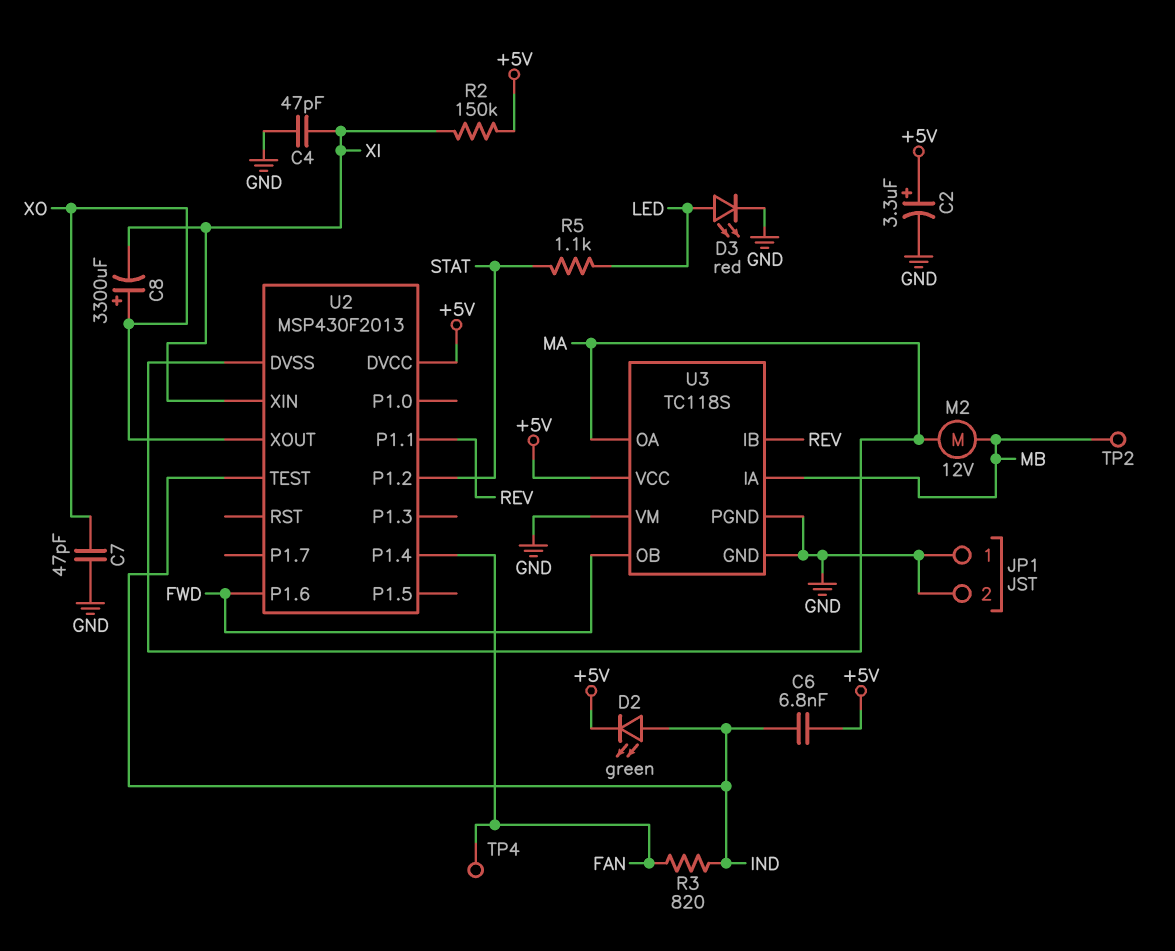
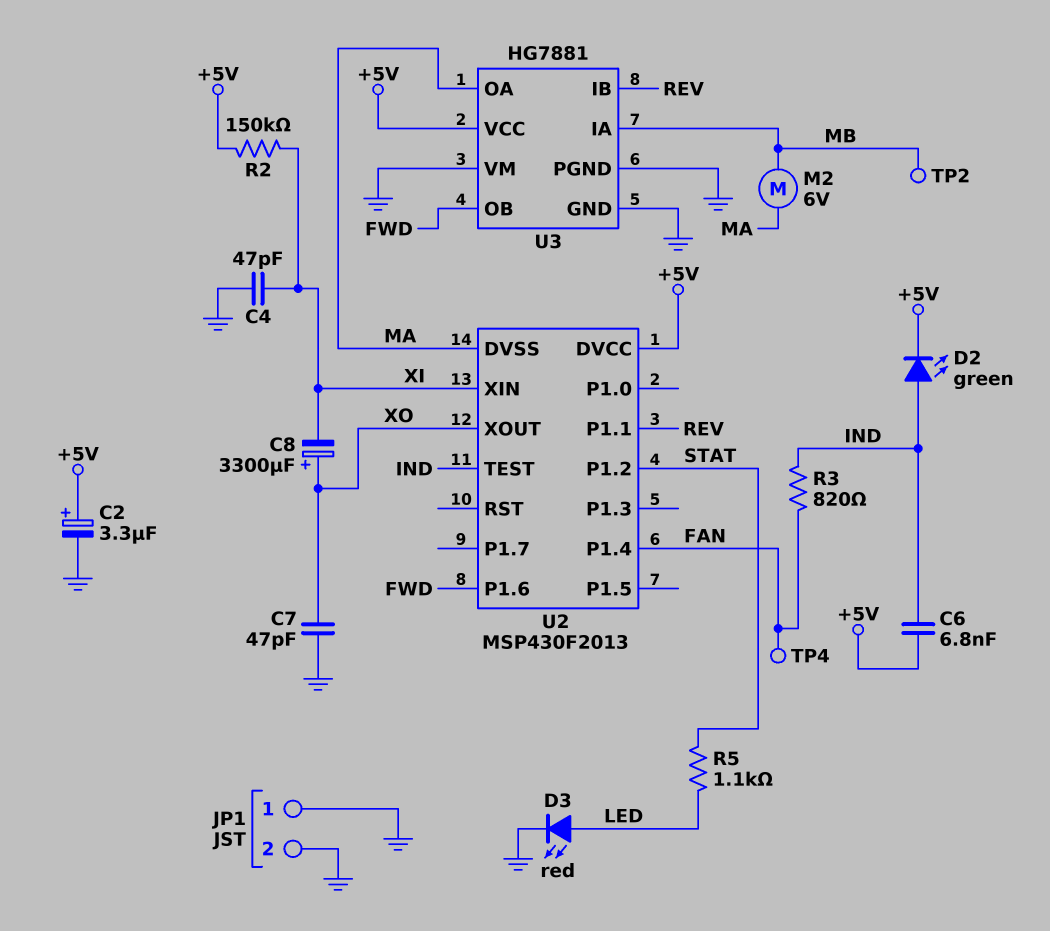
M2: motor 12V (MA, MB) -> motor 6V (MA, MB)
U3: TC118S -> HG7881

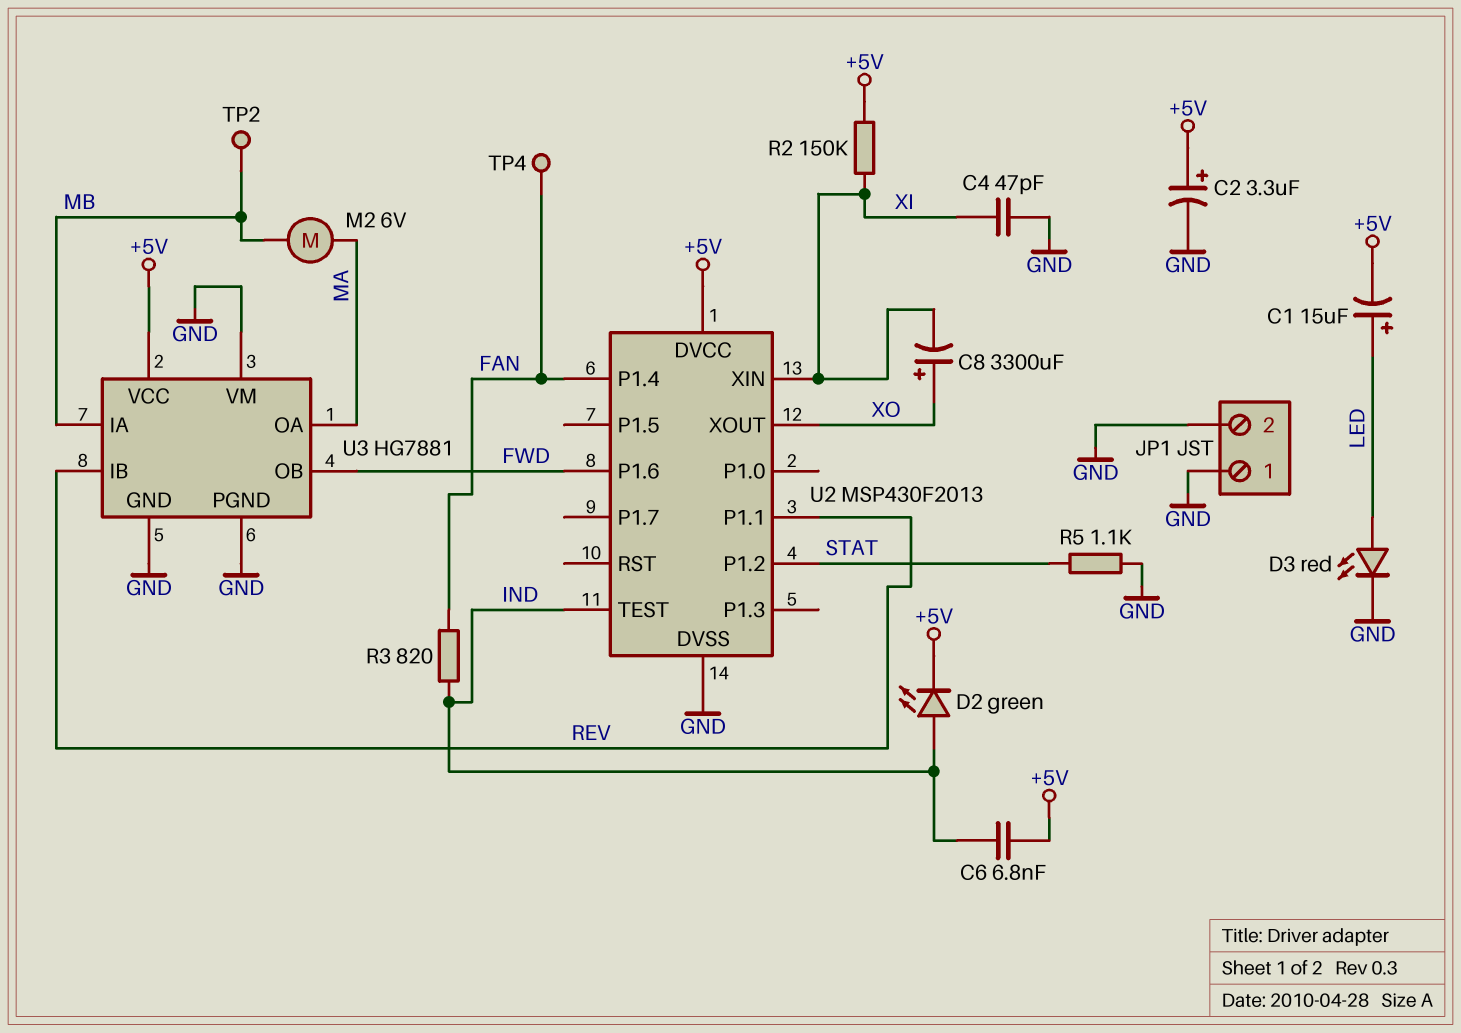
C1: none -> 15uF (plus LED, minus +5V)
C7: 47pF (GND, XO) -> none
R5: 1.1k (LED, STAT) -> 1.1k (GND, STAT)
U2 pin DVSS: MA -> GND

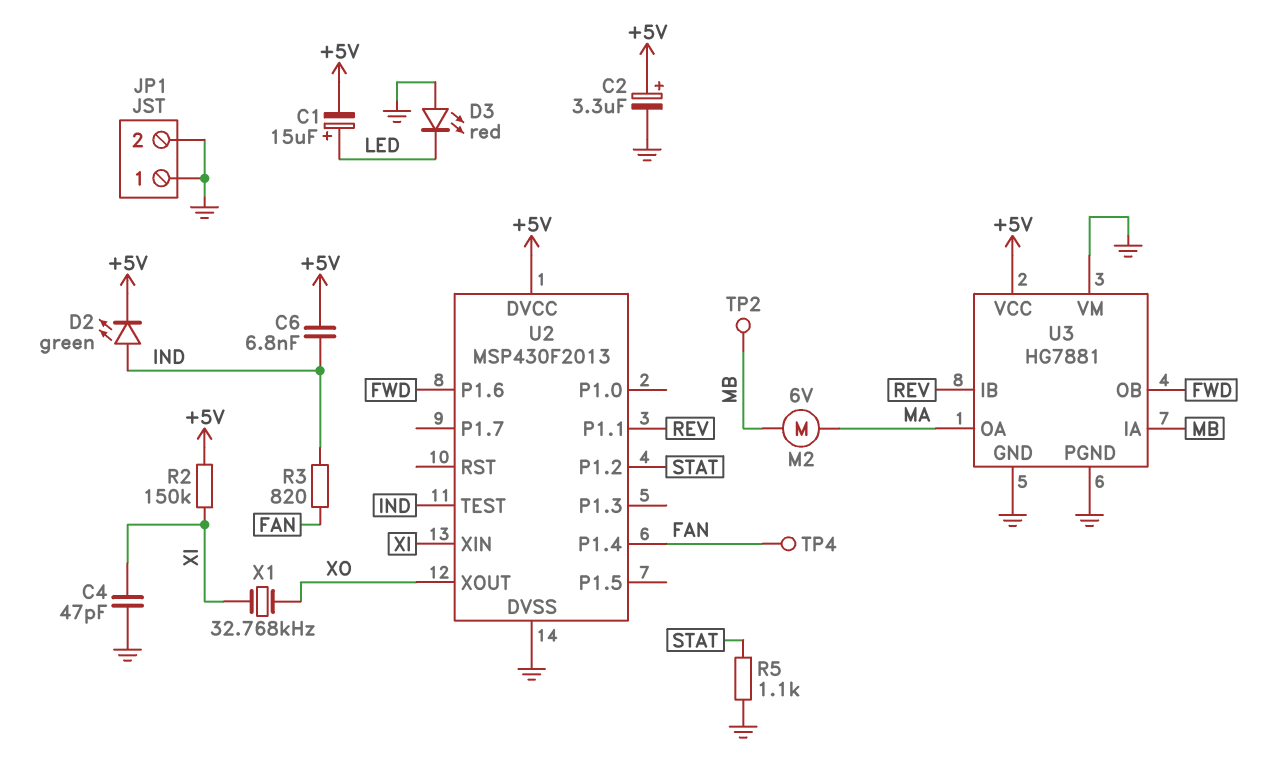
C8: 3300uF (plus XO, minus XI) -> none
D3: LED red (A LED, K GND) -> LED red (A GND, K LED)
X1: none -> 32.768kHz (XI, XO)

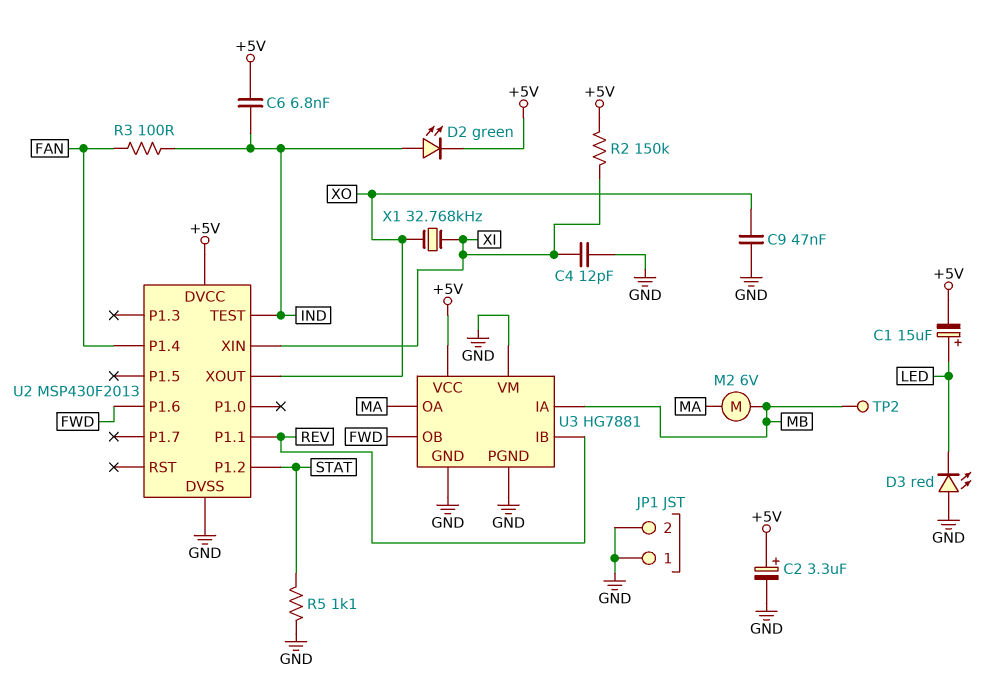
C4: 47pF (GND, XI) -> 12pF (GND, XI)
C9: none -> 47nF (GND, XO)
R3: 820 (FAN, IND) -> 100 (FAN, IND)
TP4: test point (FAN) -> none

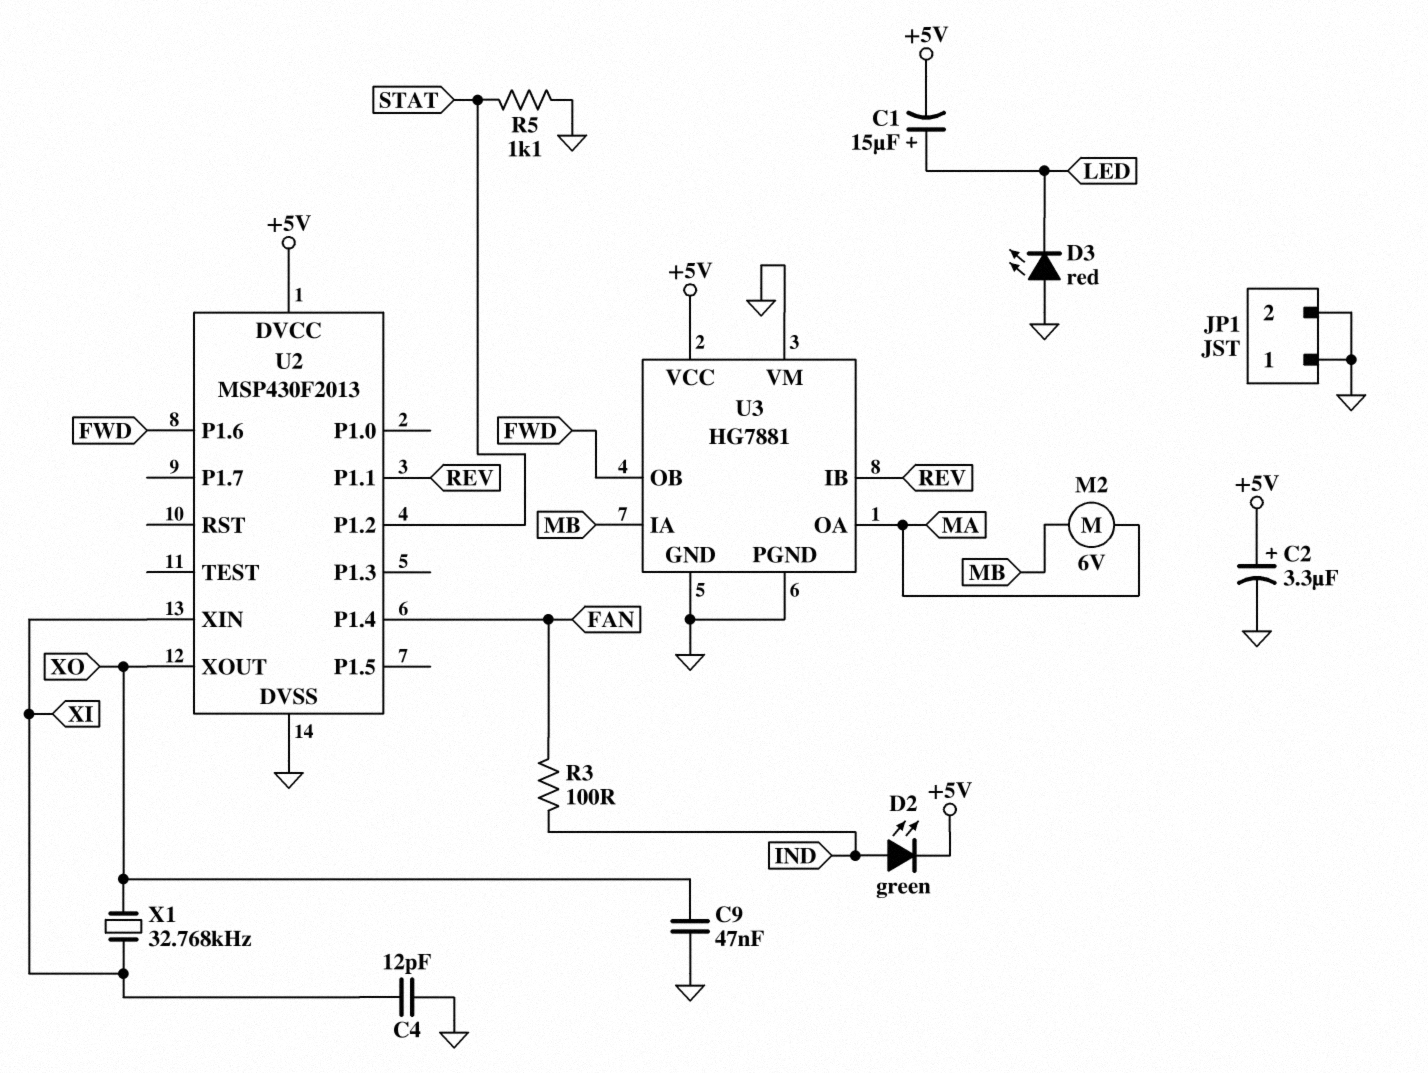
C6: 6.8nF (+5V, IND) -> none
R2: 150k (+5V, XI) -> none
TP2: test point (MB) -> none
U2 pin TEST: IND -> none

